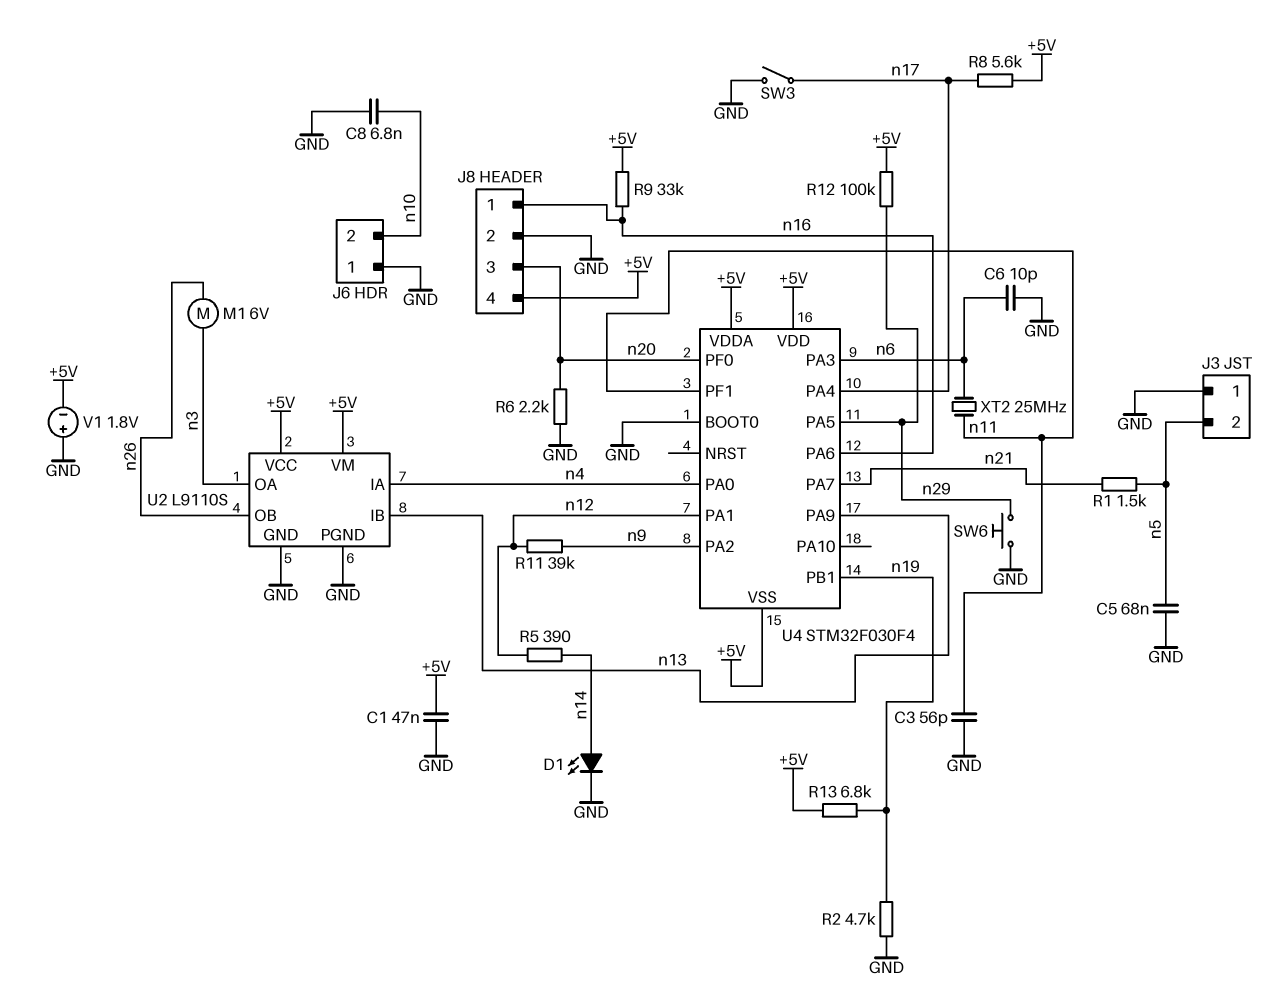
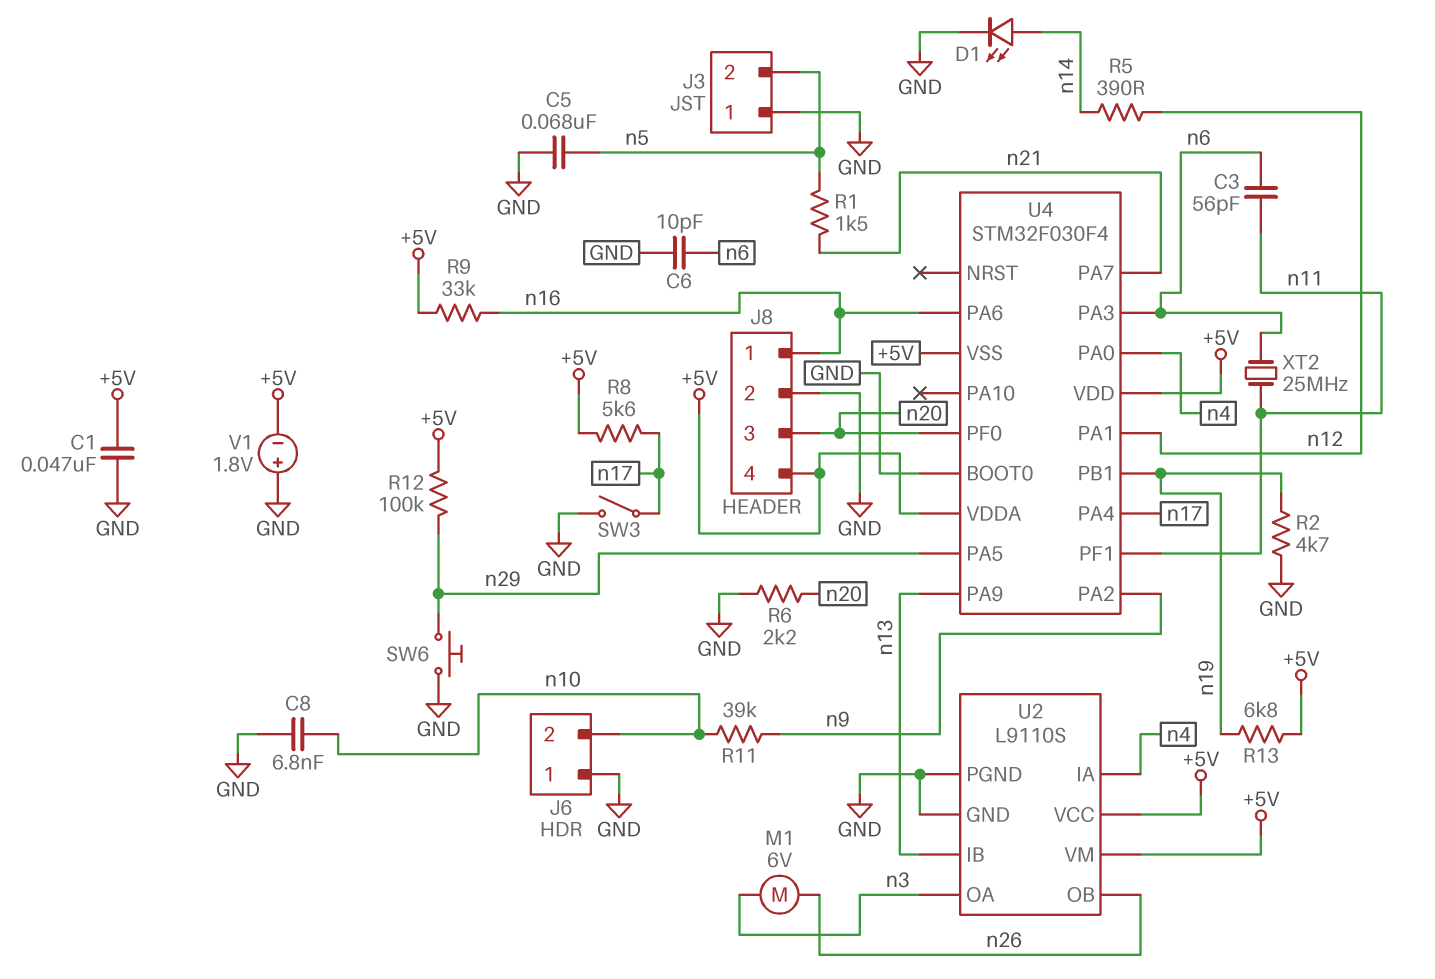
C3: 56pF (GND, n11) -> 56pF (n6, n11)
R11: 39k (n9, n12) -> 39k (n9, n10)

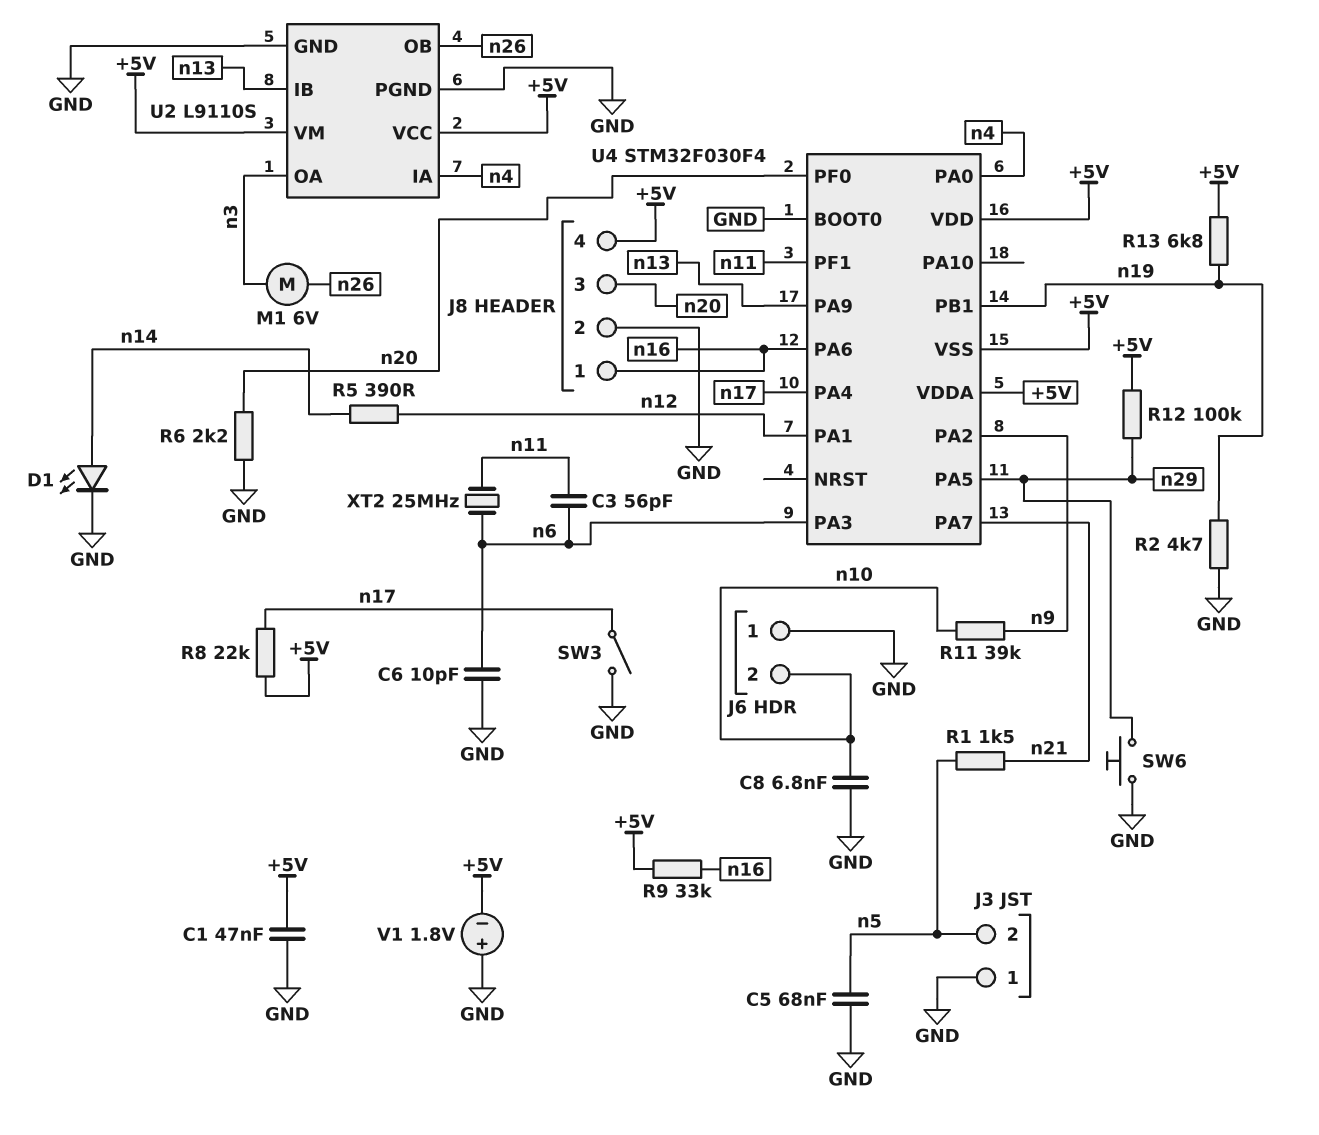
R8: 5.6k (+5V, n17) -> 22k (+5V, n17)

